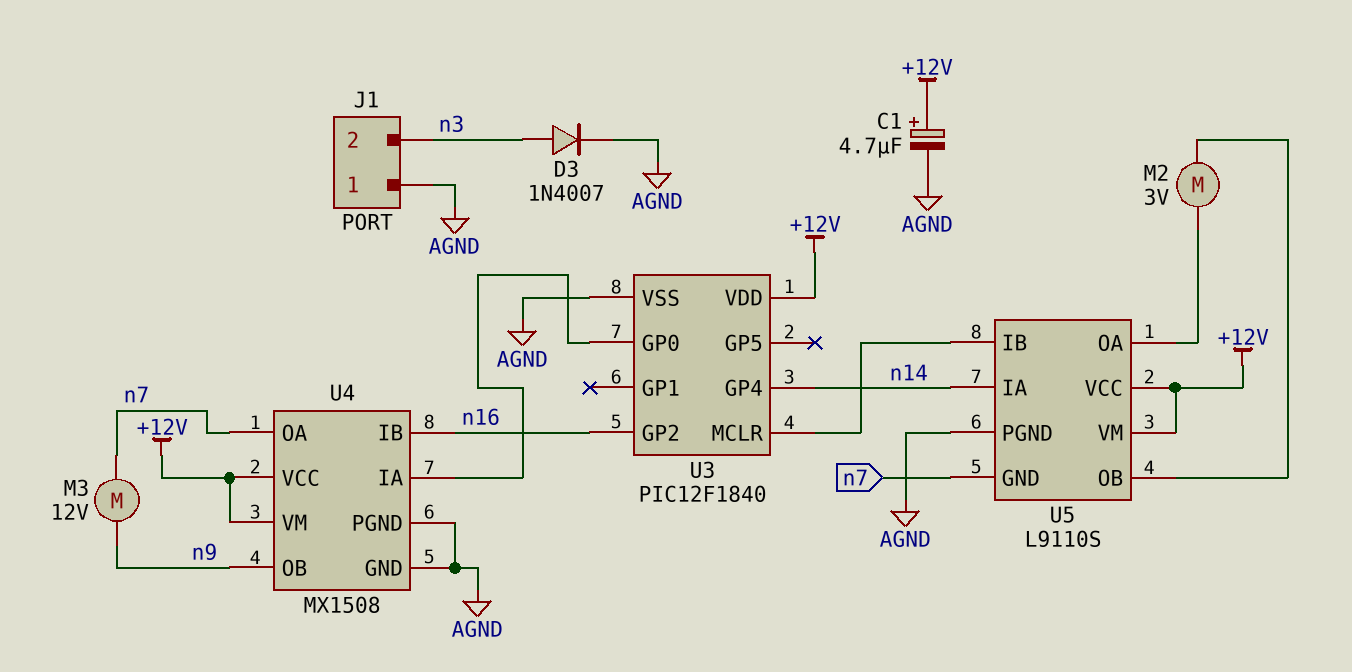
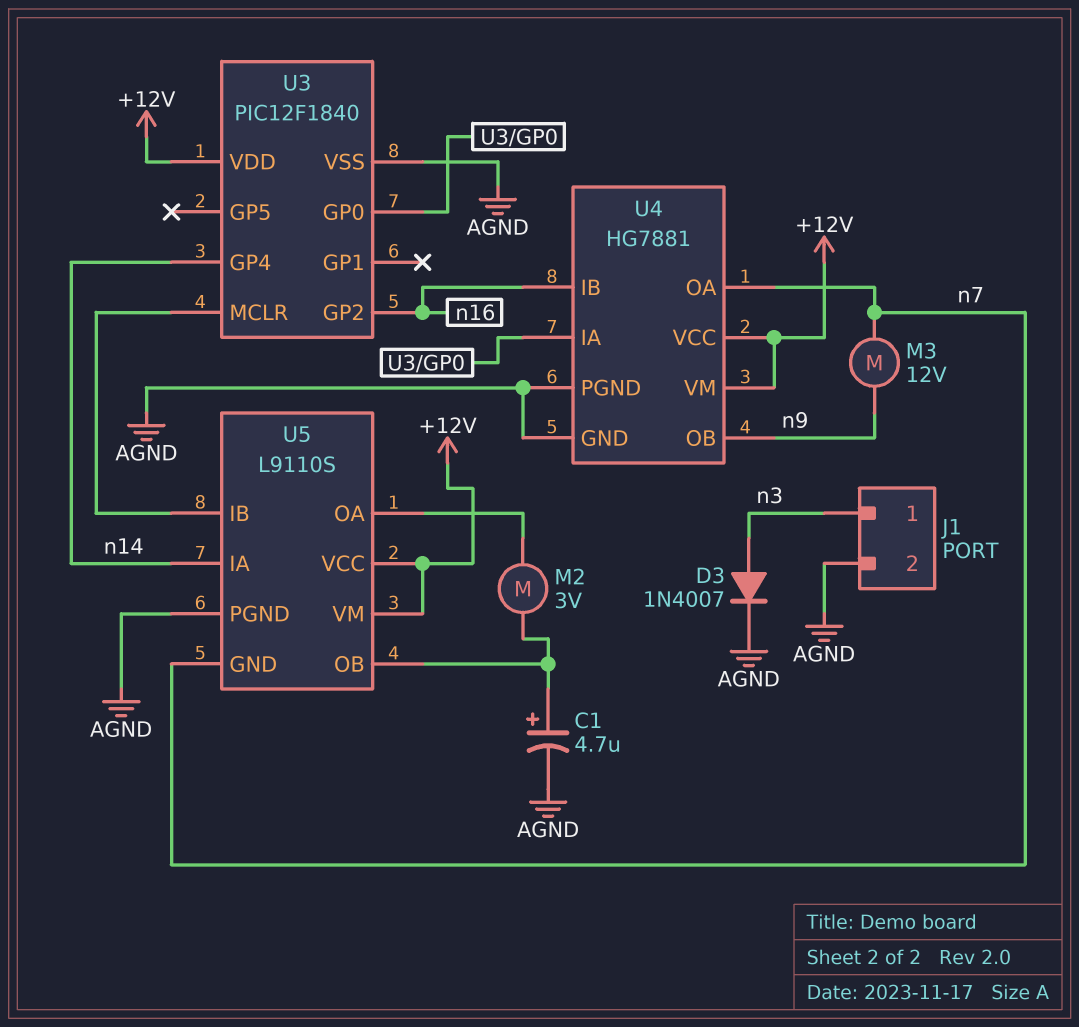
C1: 4.7uF (plus +12V, minus AGND) -> 4.7uF (plus U5/OB, minus AGND)
J1 pin 1: AGND -> n3
J1 pin 2: n3 -> AGND
U4: MX1508 -> HG7881

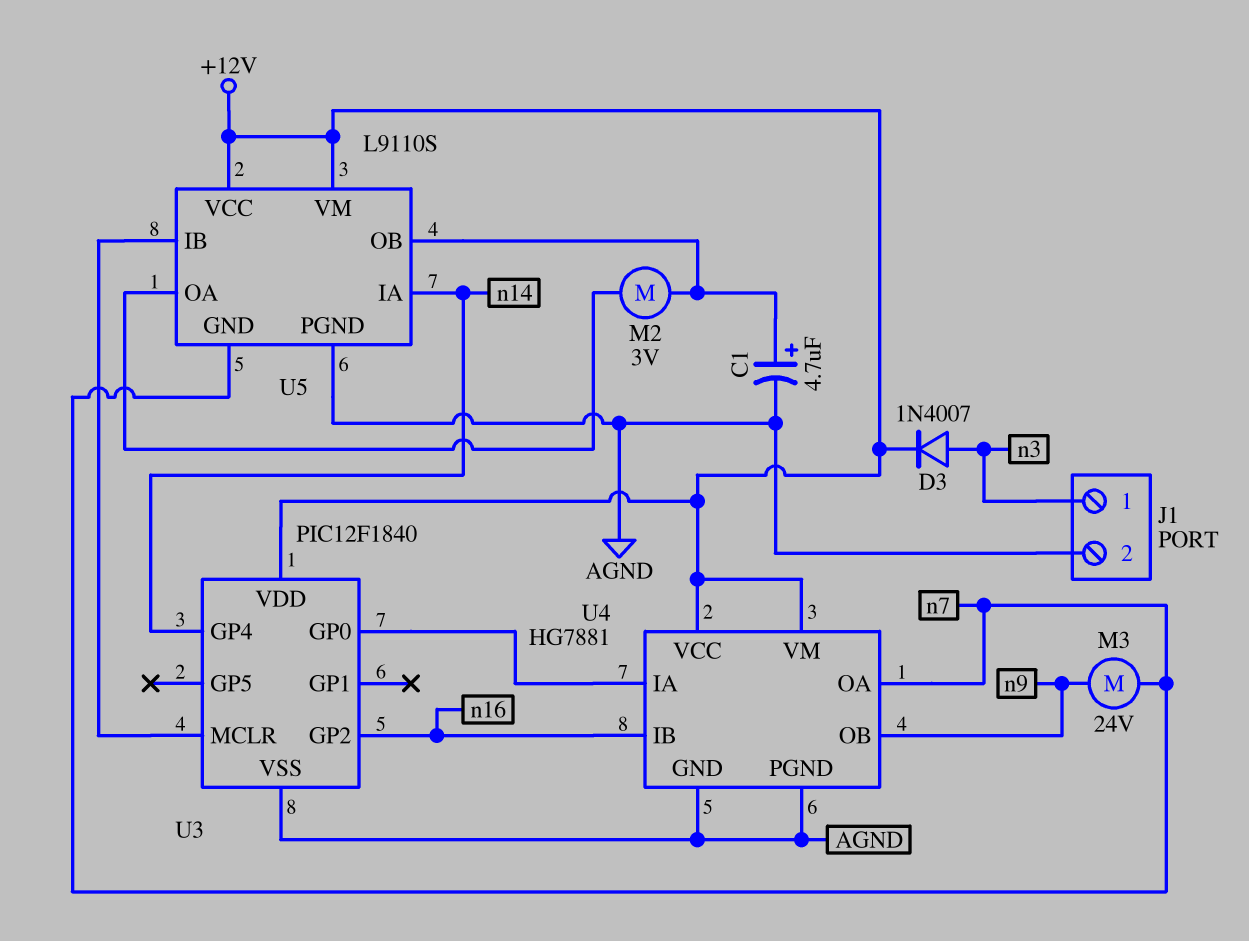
D3: diode 1N4007 (A n3, K AGND) -> diode 1N4007 (A n3, K +12V)
M3: motor 12V (n7, n9) -> motor 24V (n7, n9)

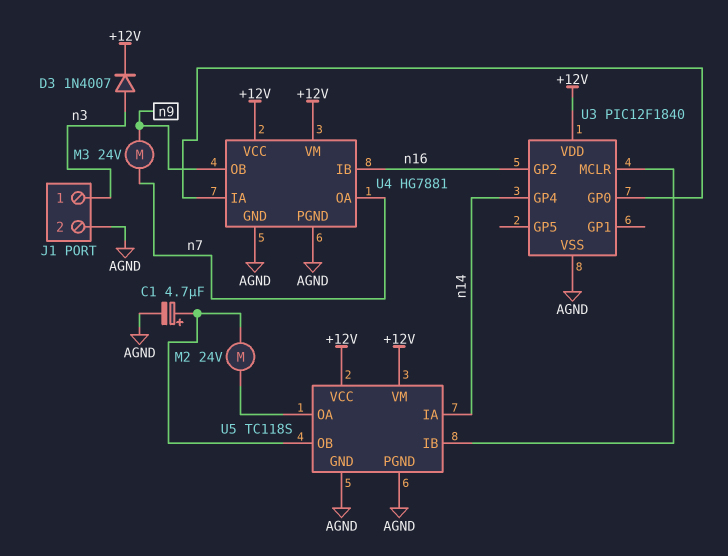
M2: motor 3V (U5/OA, U5/OB) -> motor 24V (U5/OA, U5/OB)
U5: L9110S -> TC118S
U5 pin GND: n7 -> AGND

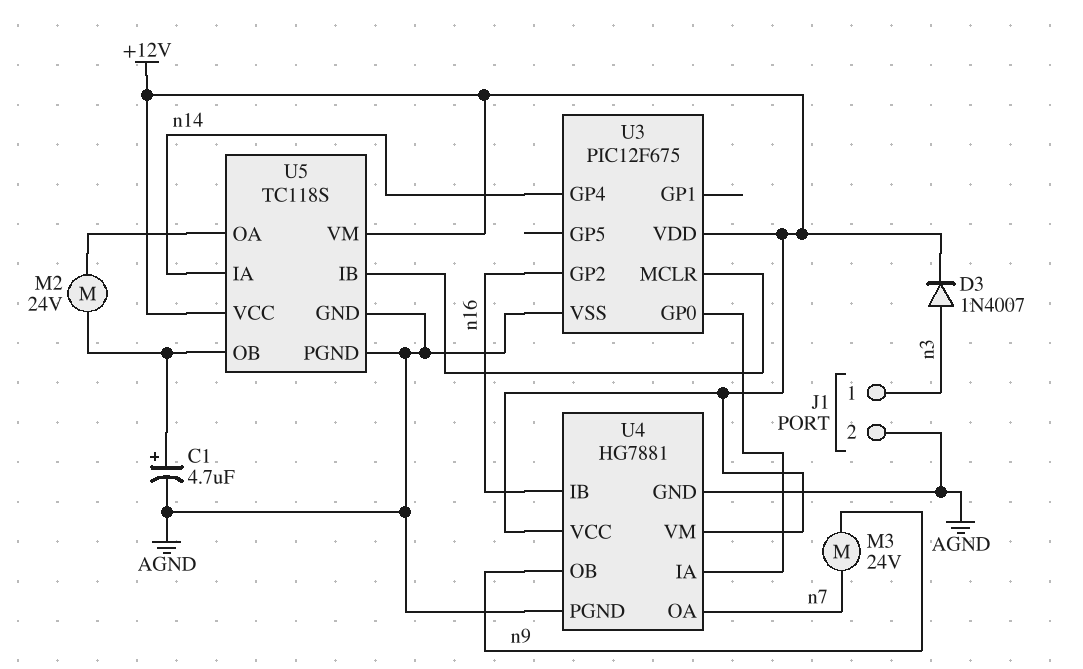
U3: PIC12F1840 -> PIC12F675

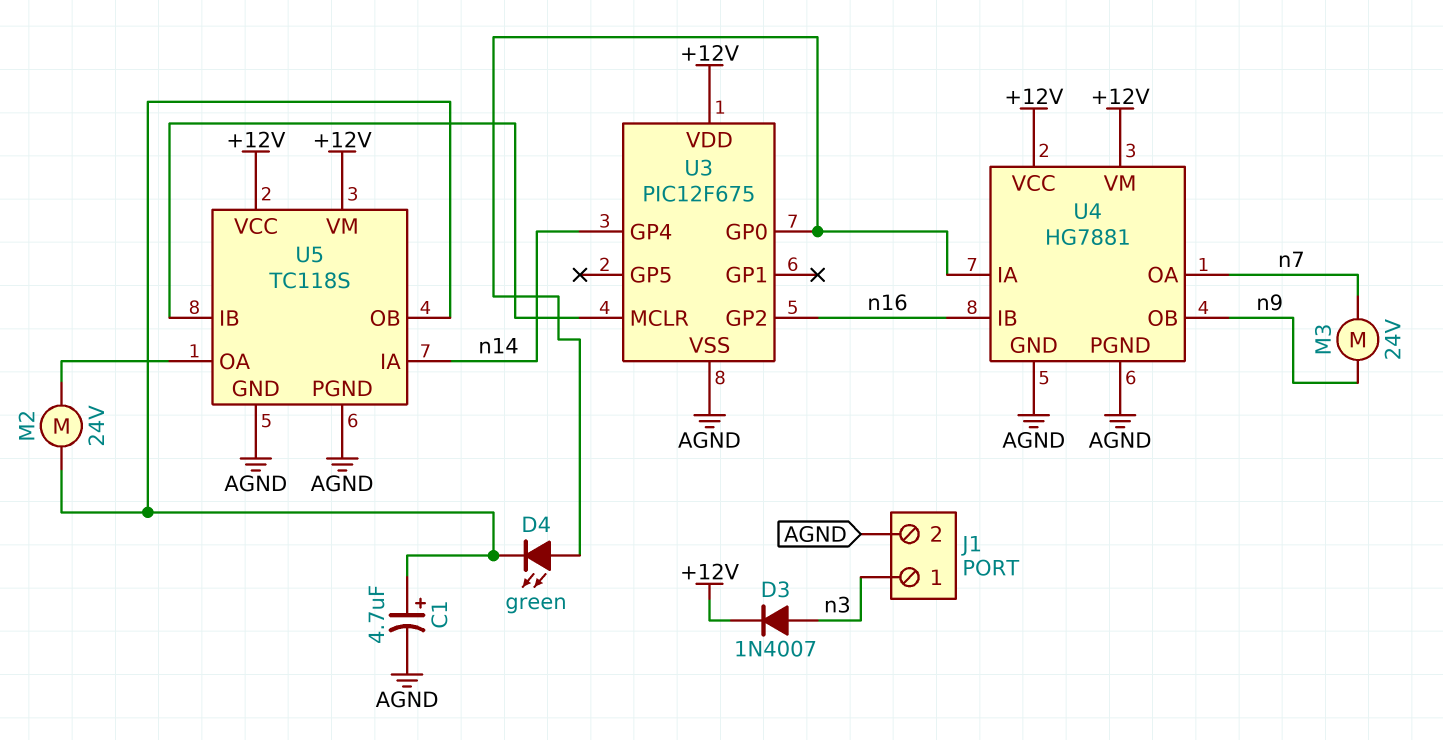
D4: none -> LED green (A U3/GP0, K U5/OB)

